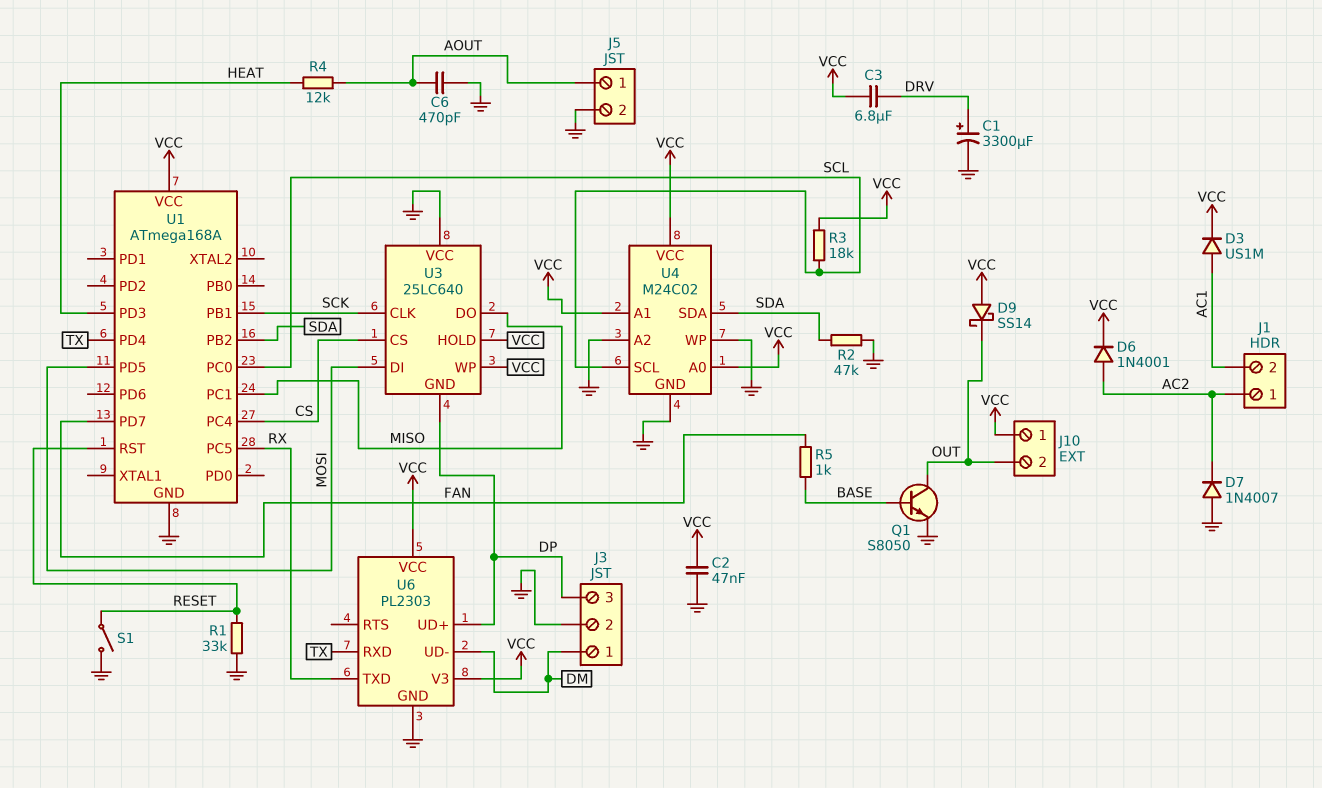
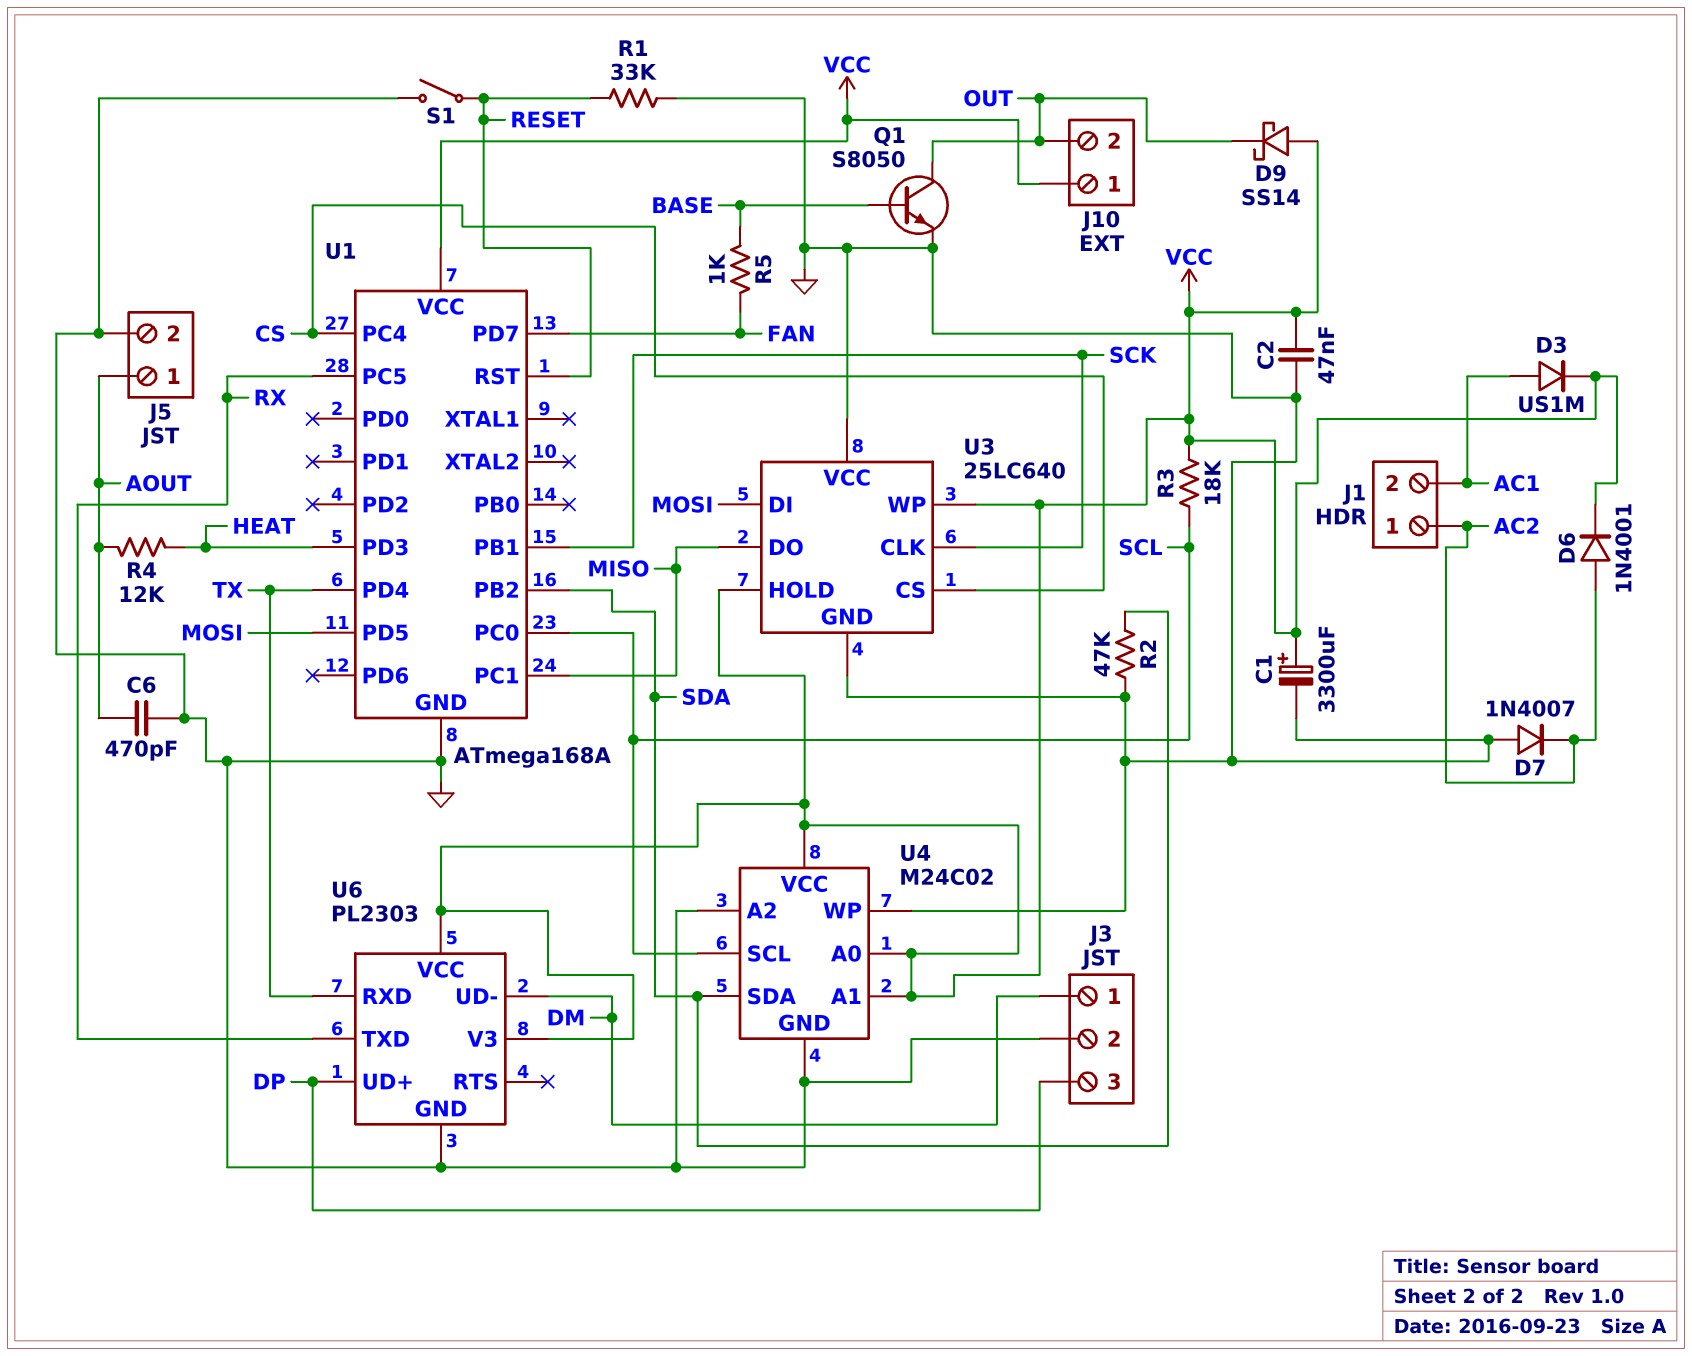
C1: 3300uF (plus DRV, minus GND) -> 3300uF (plus VCC, minus GND)
C3: 6.8uF (DRV, VCC) -> none
U3 pin GND: DP -> GND

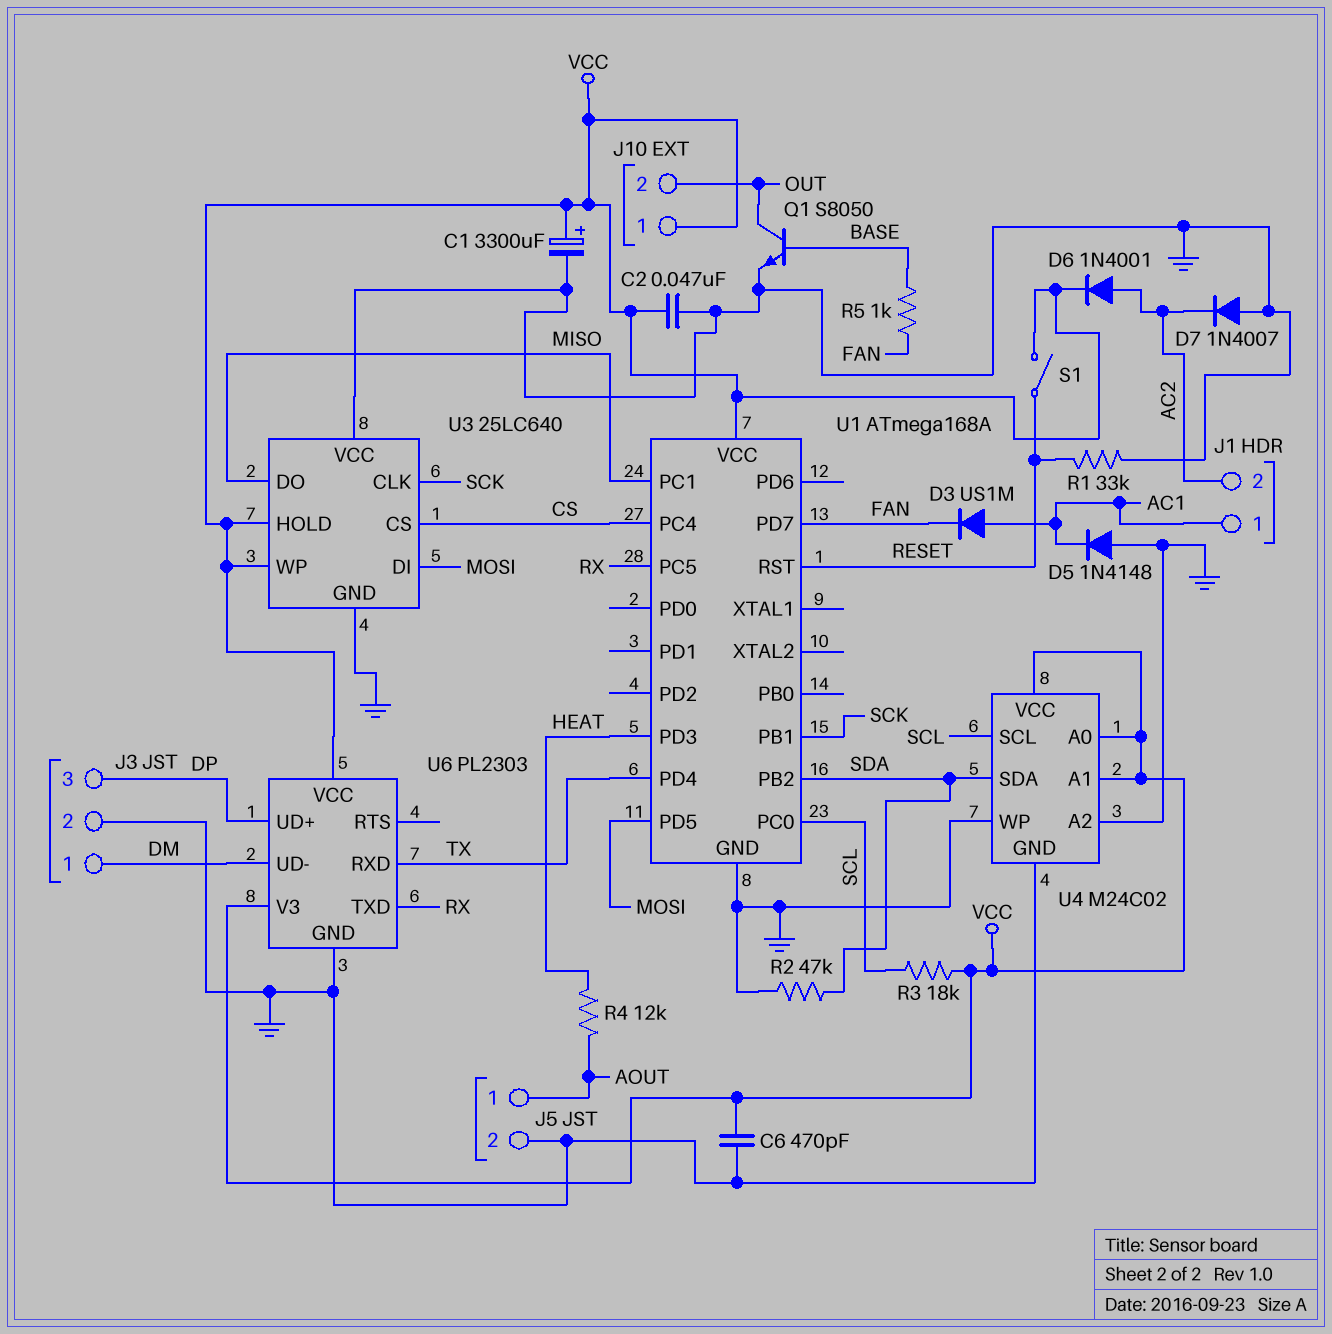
C6: 470pF (AOUT, GND) -> 470pF (GND, VCC)
D3: diode US1M (A AC1, K VCC) -> diode US1M (A AC1, K FAN)
D5: none -> diode 1N4148 (A GND, K AC1)
D9: schottky SS14 (A VCC, K OUT) -> none
J1 pin 1: AC2 -> AC1
J1 pin 2: AC1 -> AC2
S1: switch (GND, RESET) -> switch (RESET, VCC)

